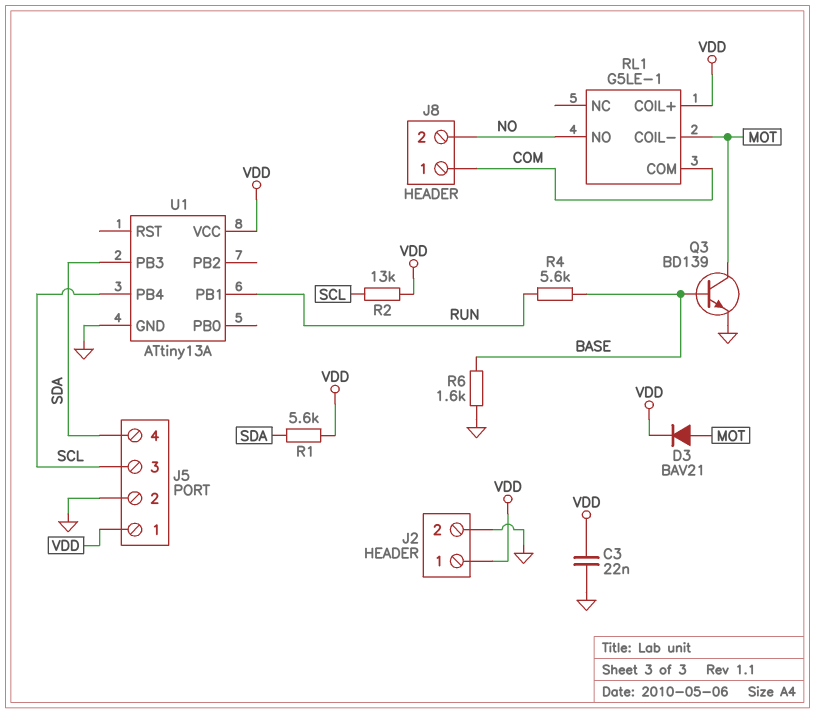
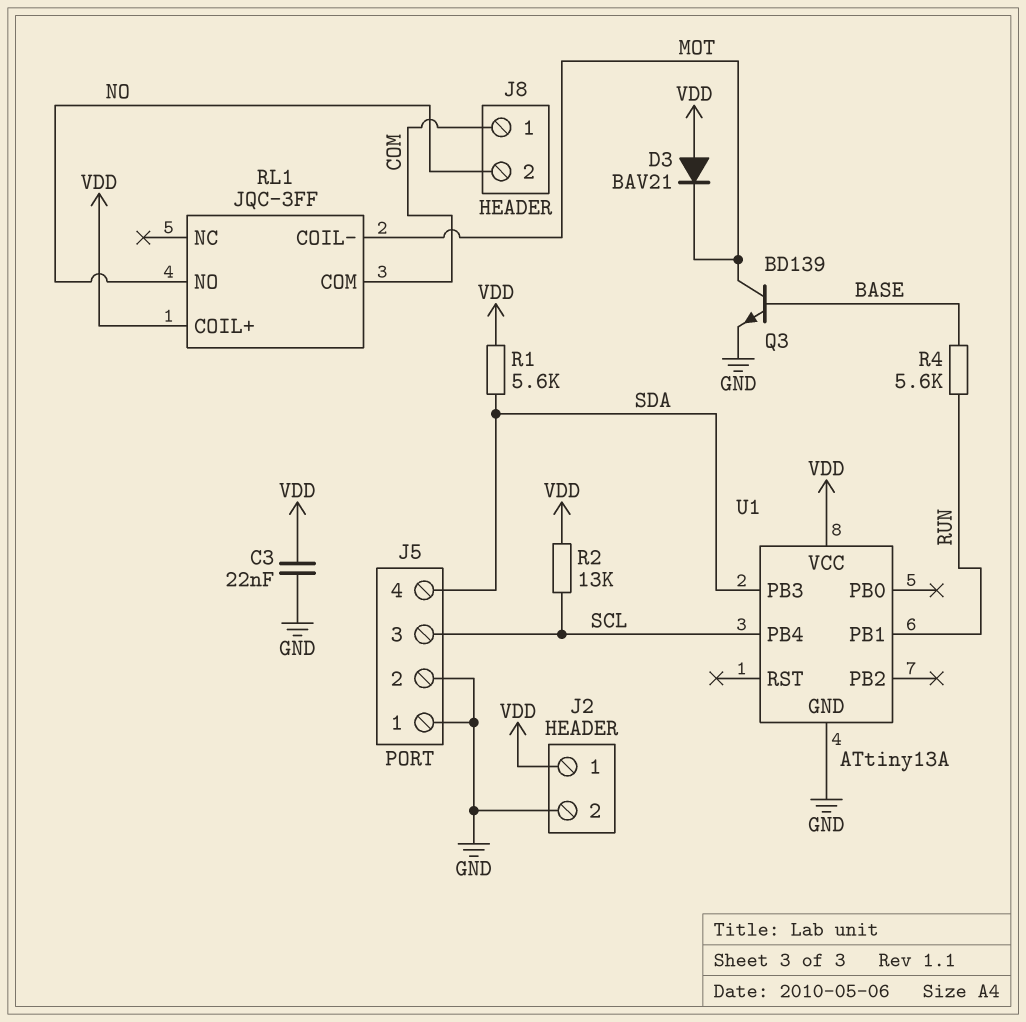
D3: diode BAV21 (A MOT, K VDD) -> diode BAV21 (A VDD, K MOT)
J5 pin 1: VDD -> GND
R6: 1.6k (BASE, GND) -> none
RL1: G5LE-1 -> JQC-3FF

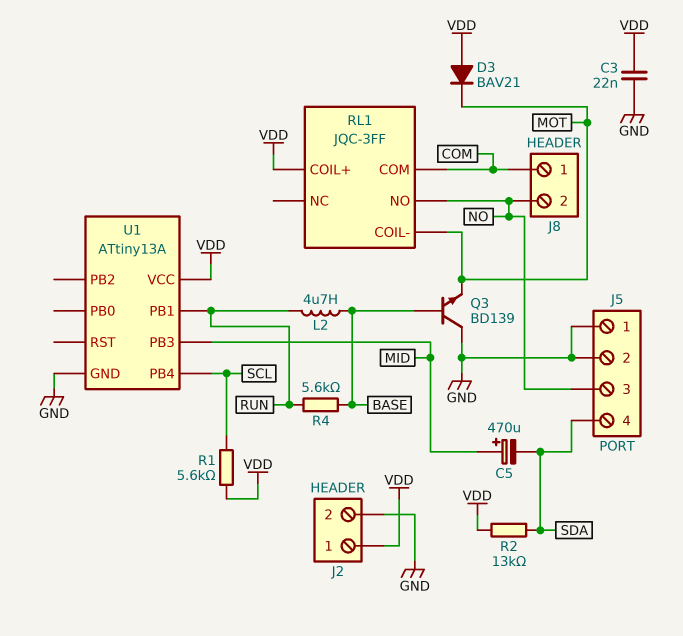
C5: none -> 470uF (plus MID, minus SDA)
J5 pin 3: SCL -> NO
L2: none -> 4.7uH (BASE, RUN)
Q3: NPN BD139 (B BASE, C MOT, E GND) -> NPN BD139 (B BASE, C GND, E MOT)
R1: 5.6k (SDA, VDD) -> 5.6k (SCL, VDD)
R2: 13k (SCL, VDD) -> 13k (SDA, VDD)
U1 pin PB3: SDA -> MID

